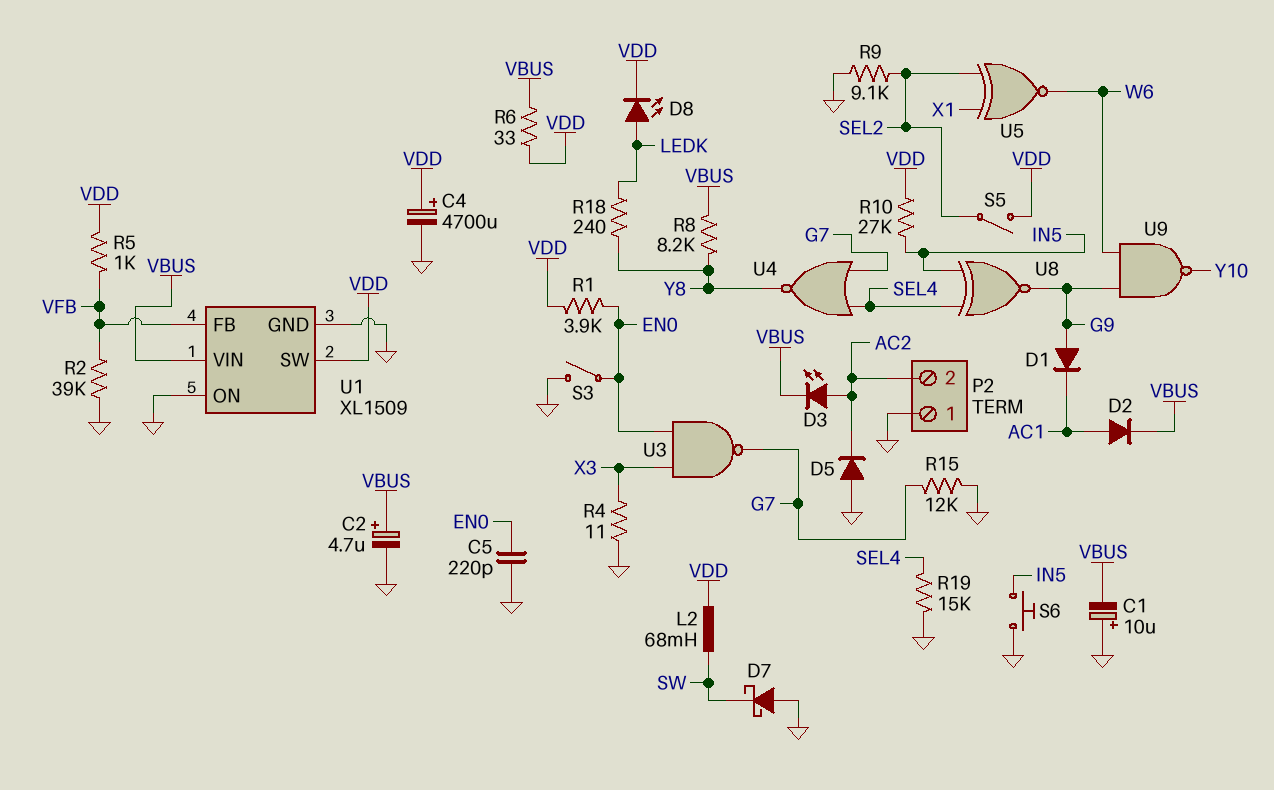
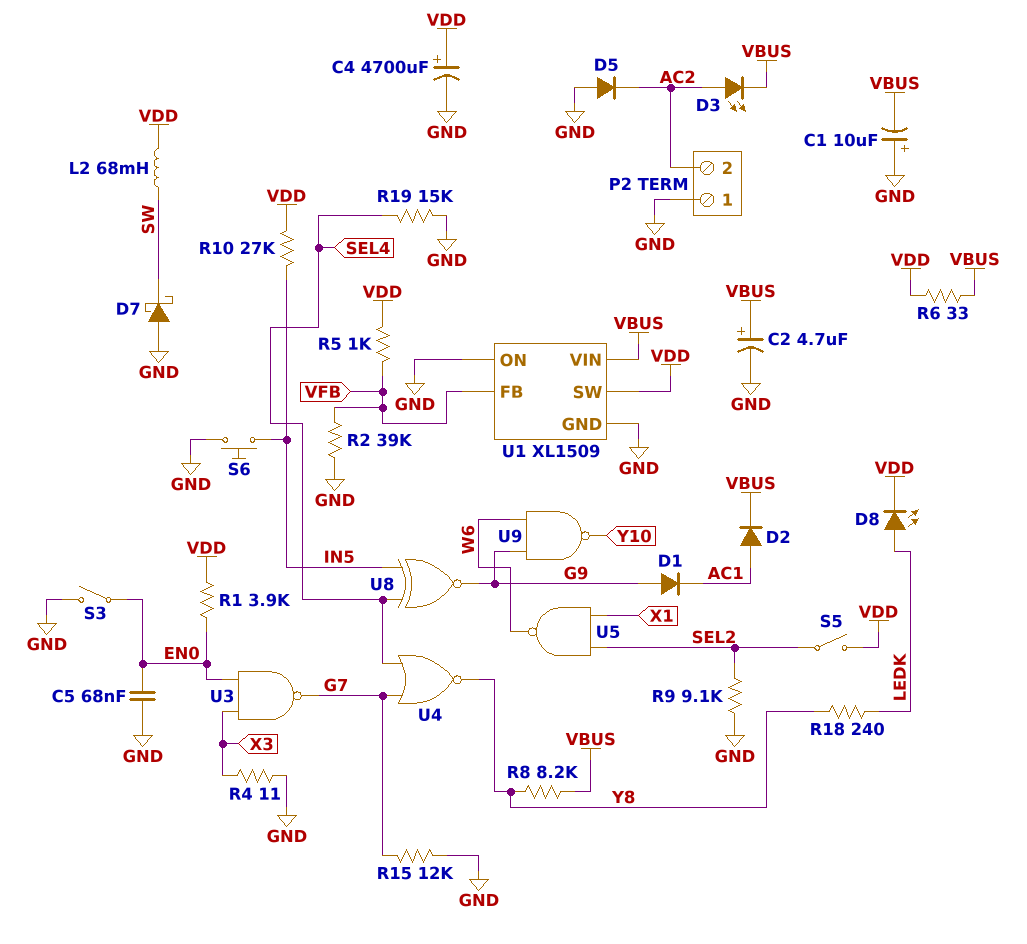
C5: 220pF (EN0, GND) -> 68nF (EN0, GND)
U5: XNOR (in SEL2, in X1, out W6) -> NAND (in SEL2, in X1, out W6)

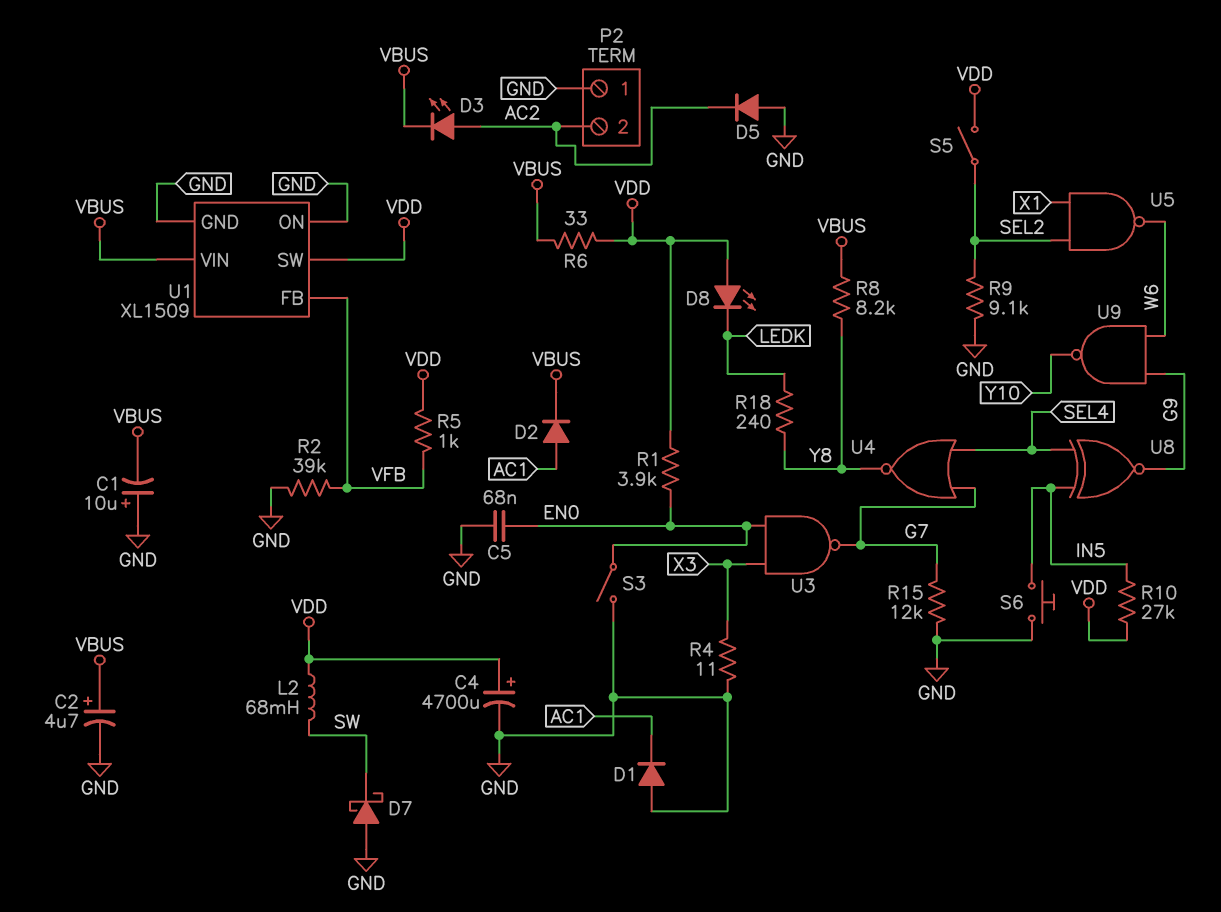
D1: diode (A G9, K AC1) -> diode (A GND, K AC1)
D8: LED (A LEDK, K VDD) -> LED (A VDD, K LEDK)
R19: 15k (GND, SEL4) -> none

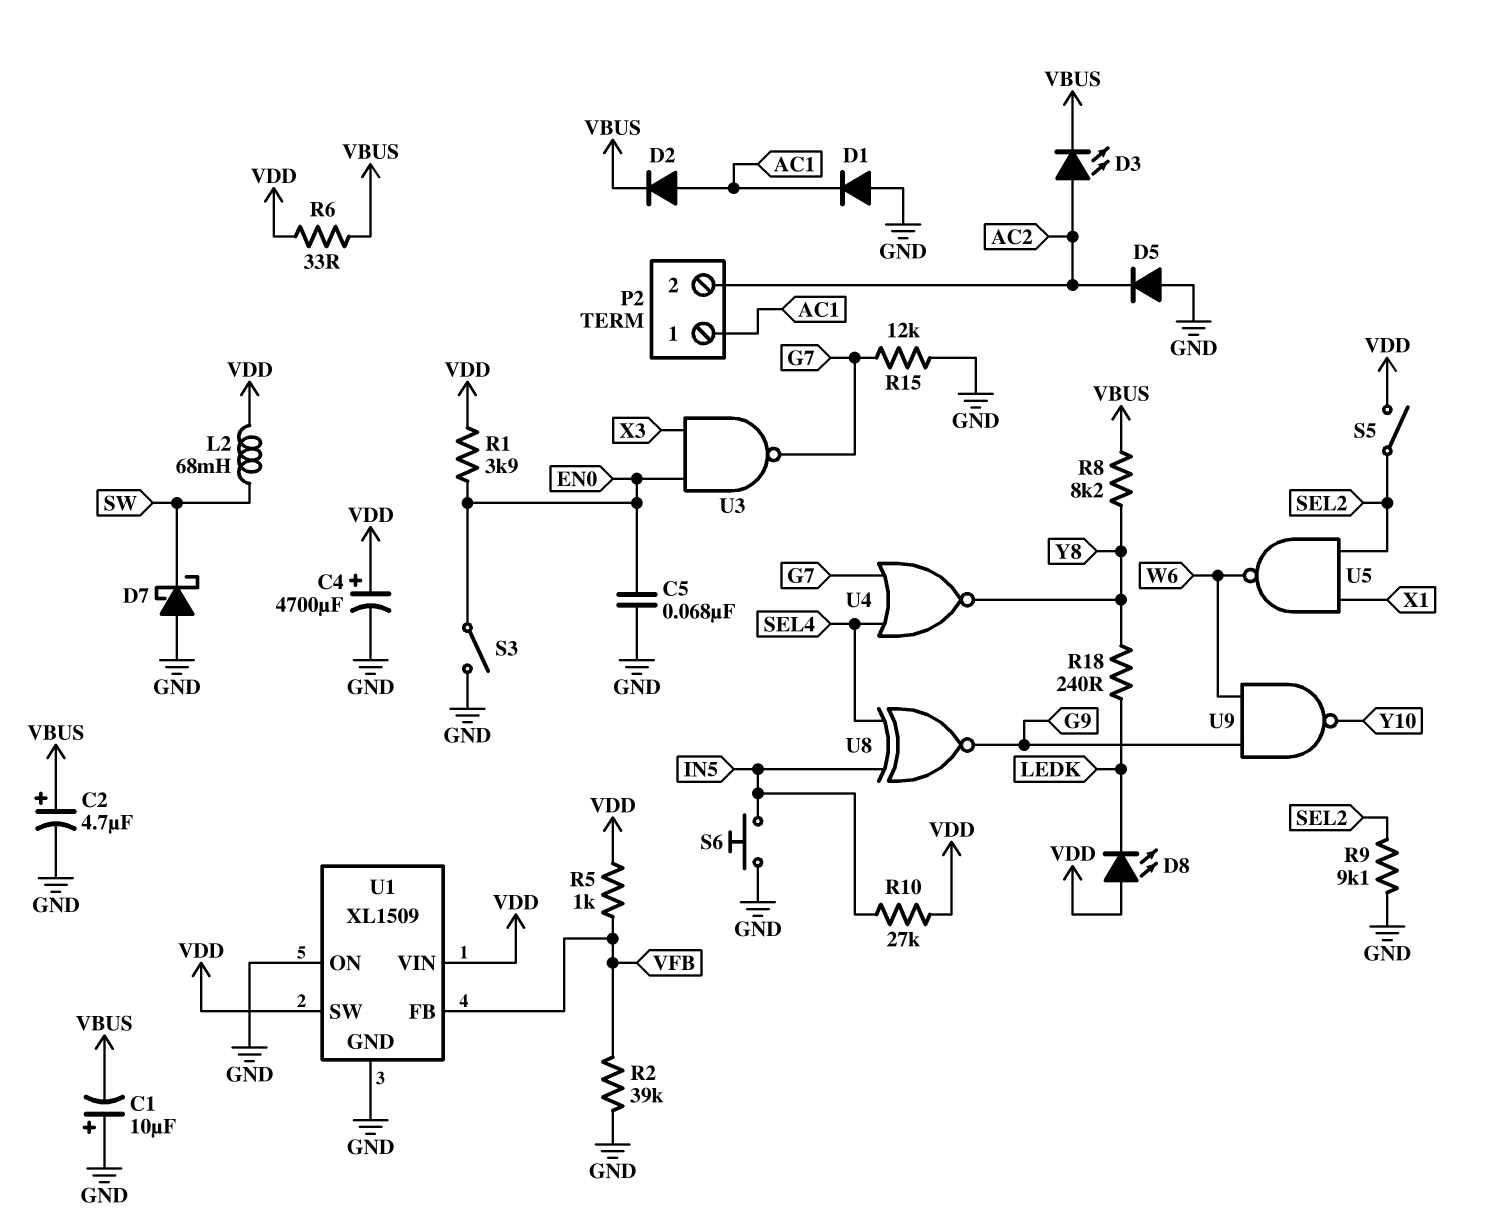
P2 pin 1: GND -> AC1
R4: 11 (GND, X3) -> none
U1 pin VIN: VBUS -> VDD

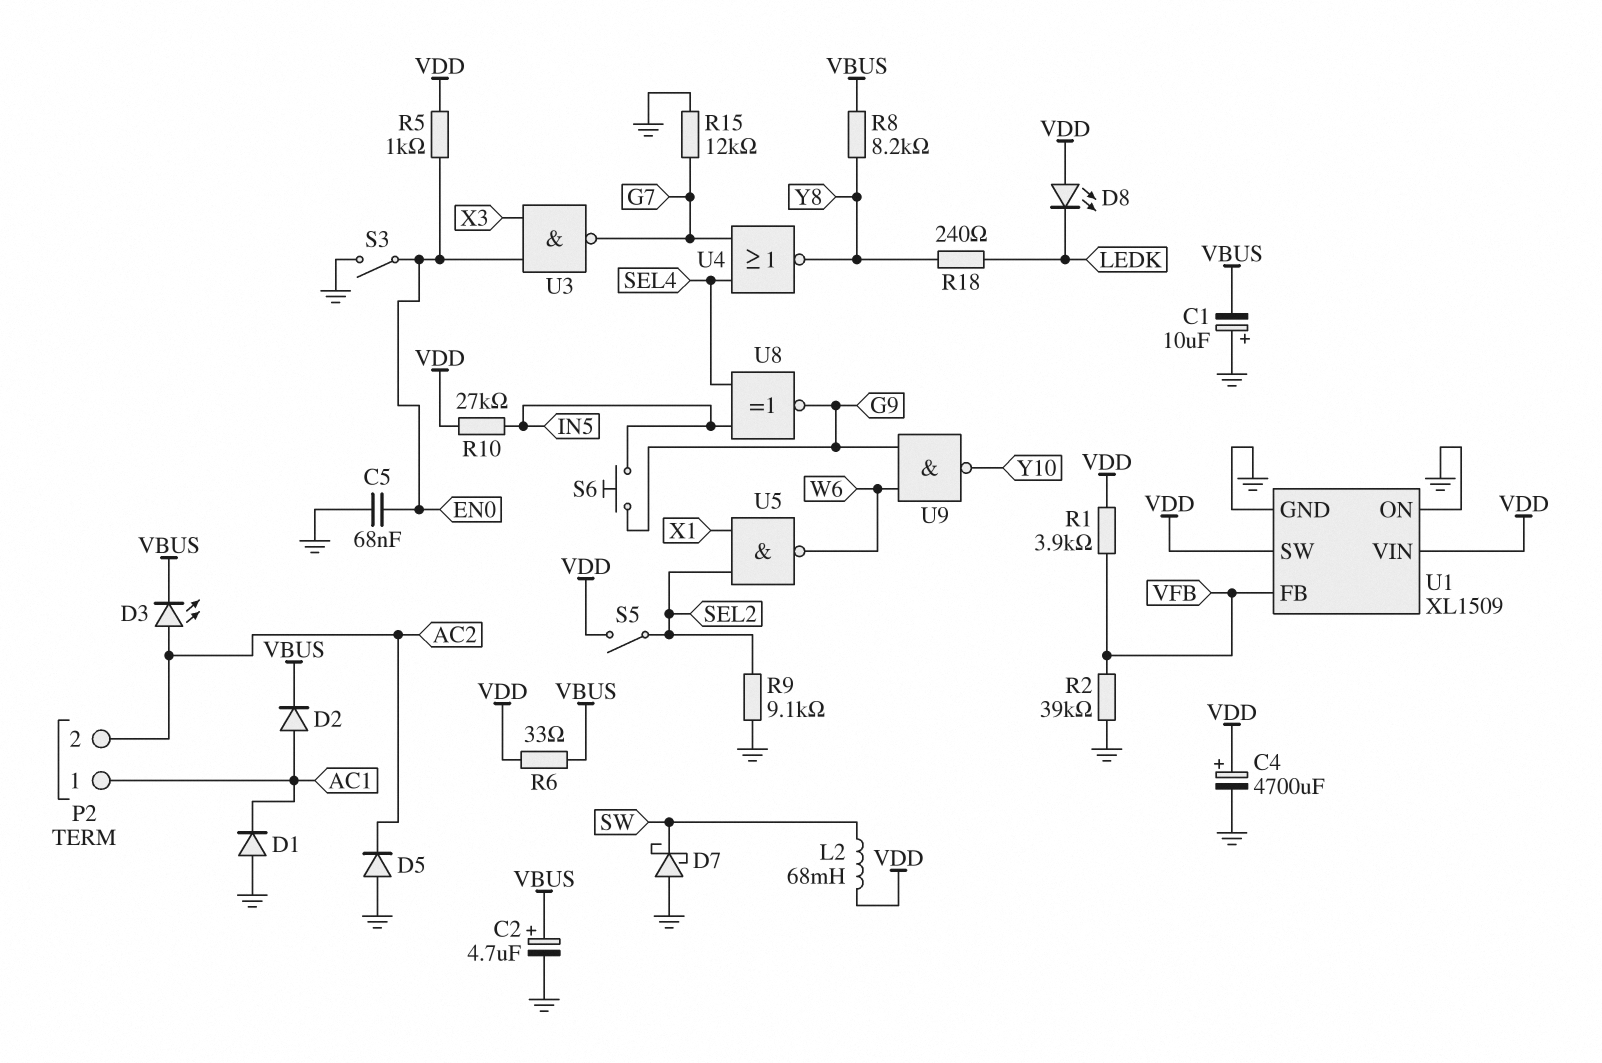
R1: 3.9k (EN0, VDD) -> 3.9k (VDD, VFB)
R5: 1k (VDD, VFB) -> 1k (EN0, VDD)
S6: button (GND, IN5) -> button (G9, IN5)

